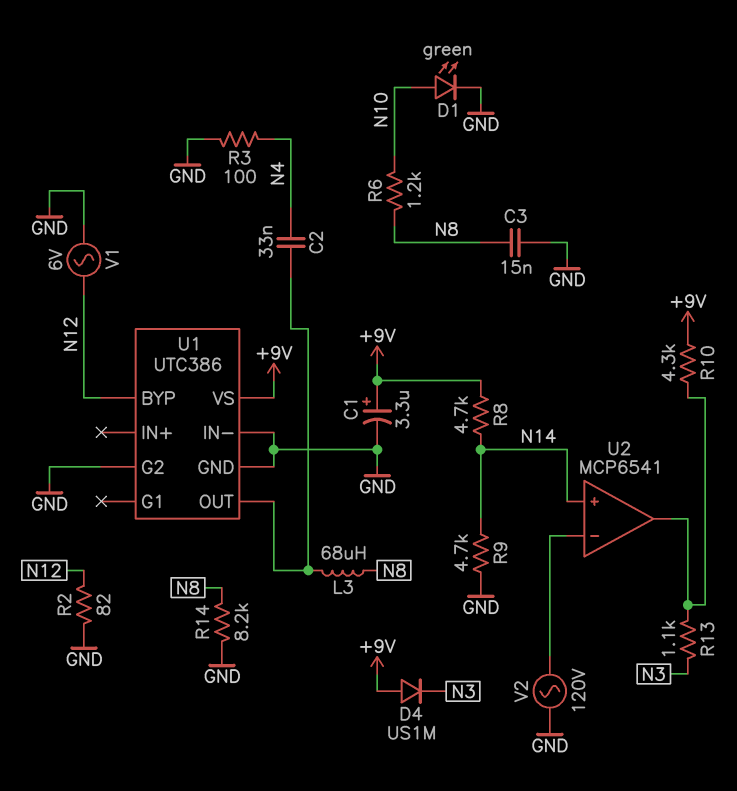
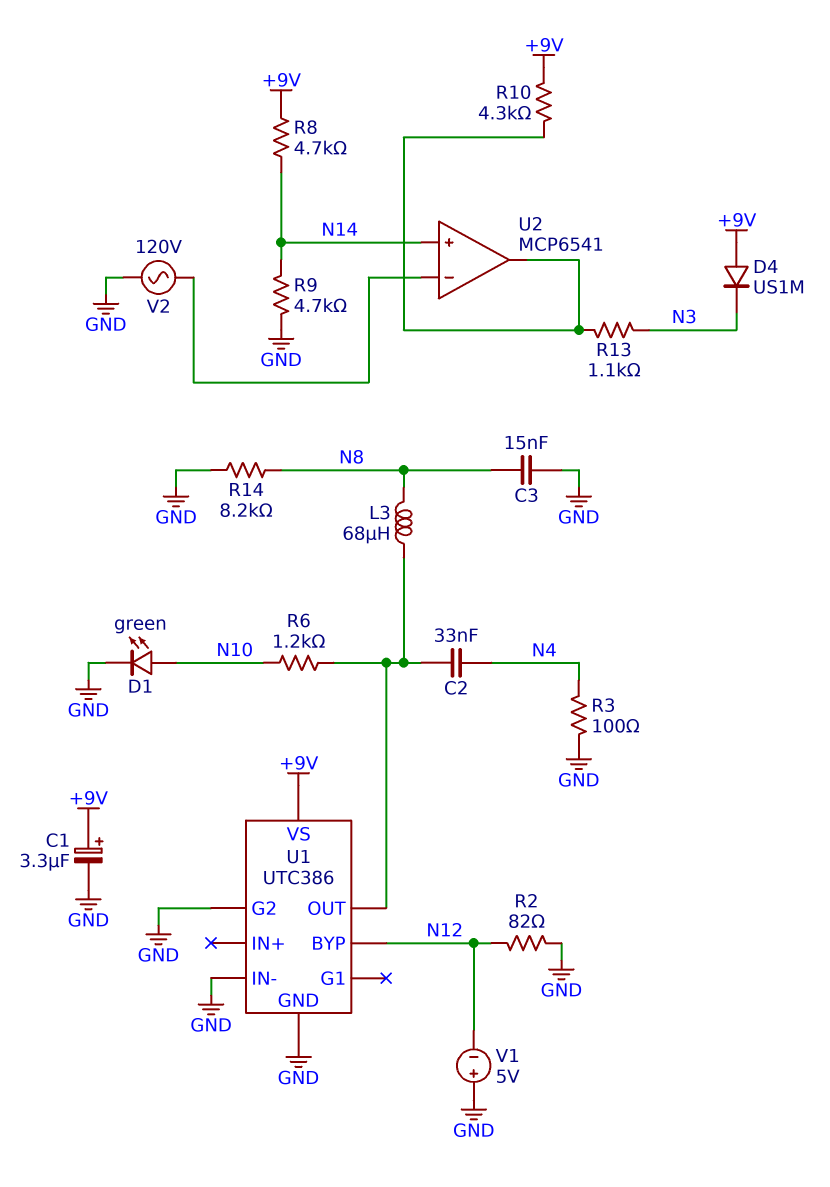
R6: 1.2k (N8, N10) -> 1.2k (N10, U1/OUT)
V1: AC 6V (GND, N12) -> 5V (plus GND, minus N12)

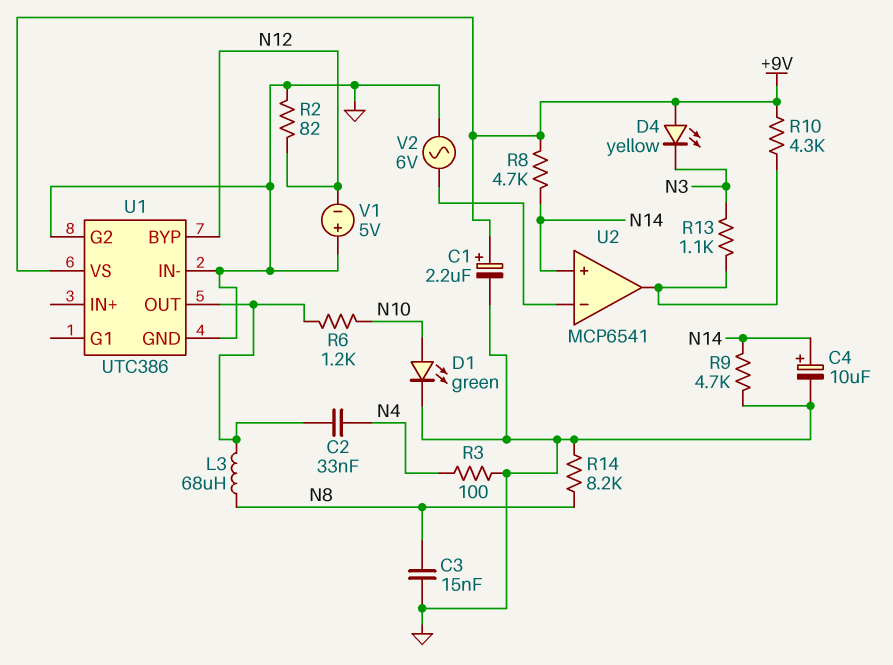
C1: 3.3uF (plus +9V, minus GND) -> 2.2uF (plus +9V, minus GND)
C4: none -> 10uF (plus N14, minus GND)
D4: diode US1M (A +9V, K N3) -> LED yellow (A +9V, K N3)
V2: AC 120V (GND, U2/in-) -> AC 6V (GND, U2/in-)

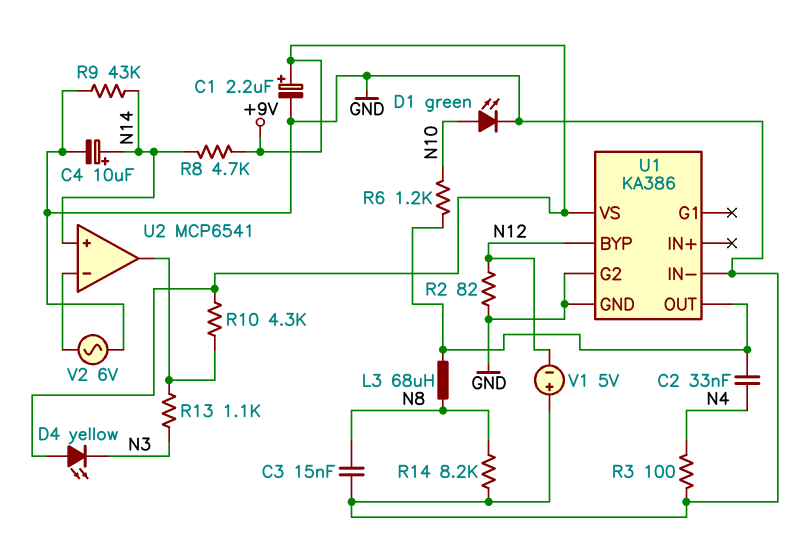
R9: 4.7k (GND, N14) -> 43k (GND, N14)
U1: UTC386 -> KA386

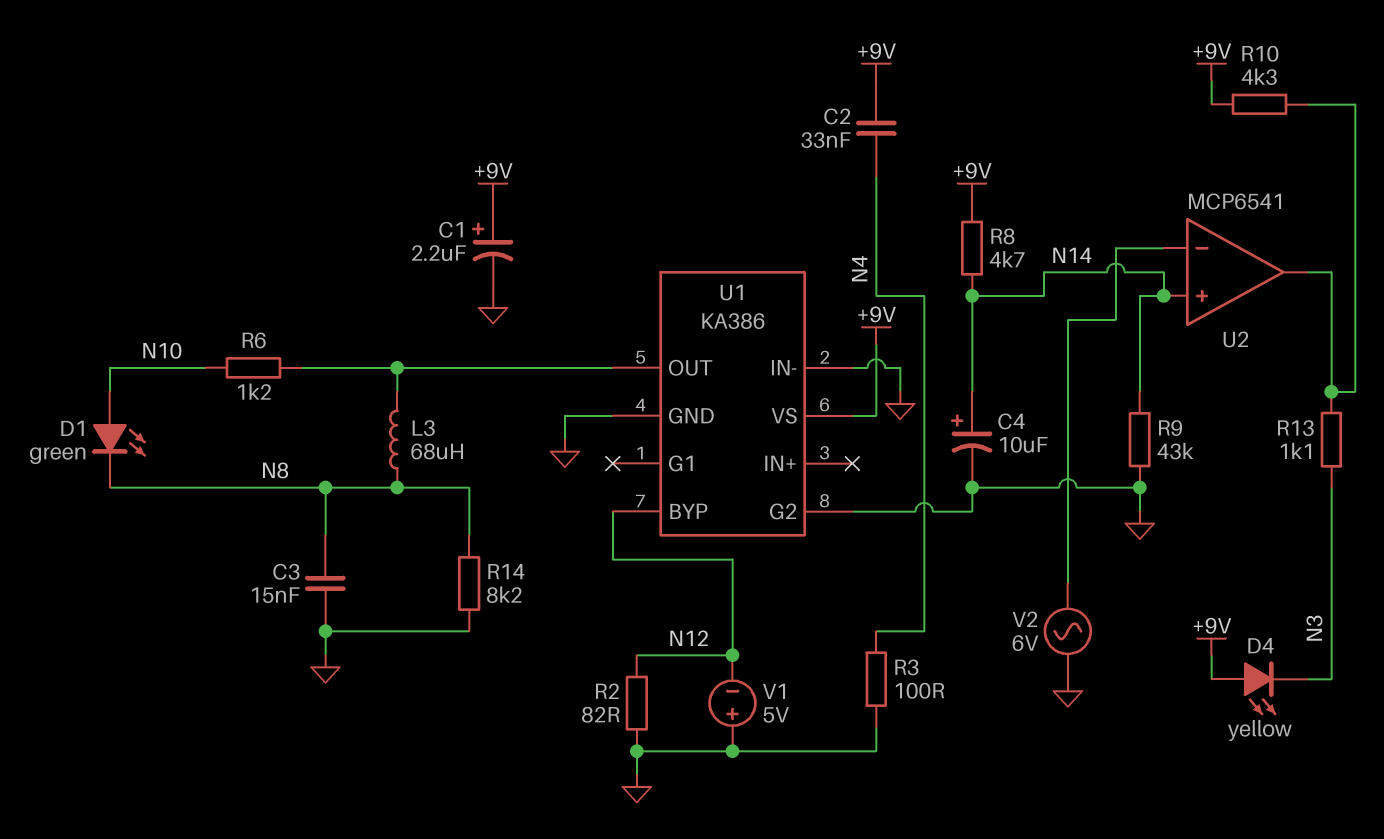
C2: 33nF (N4, U1/OUT) -> 33nF (+9V, N4)
D1: LED green (A N10, K GND) -> LED green (A N10, K N8)

